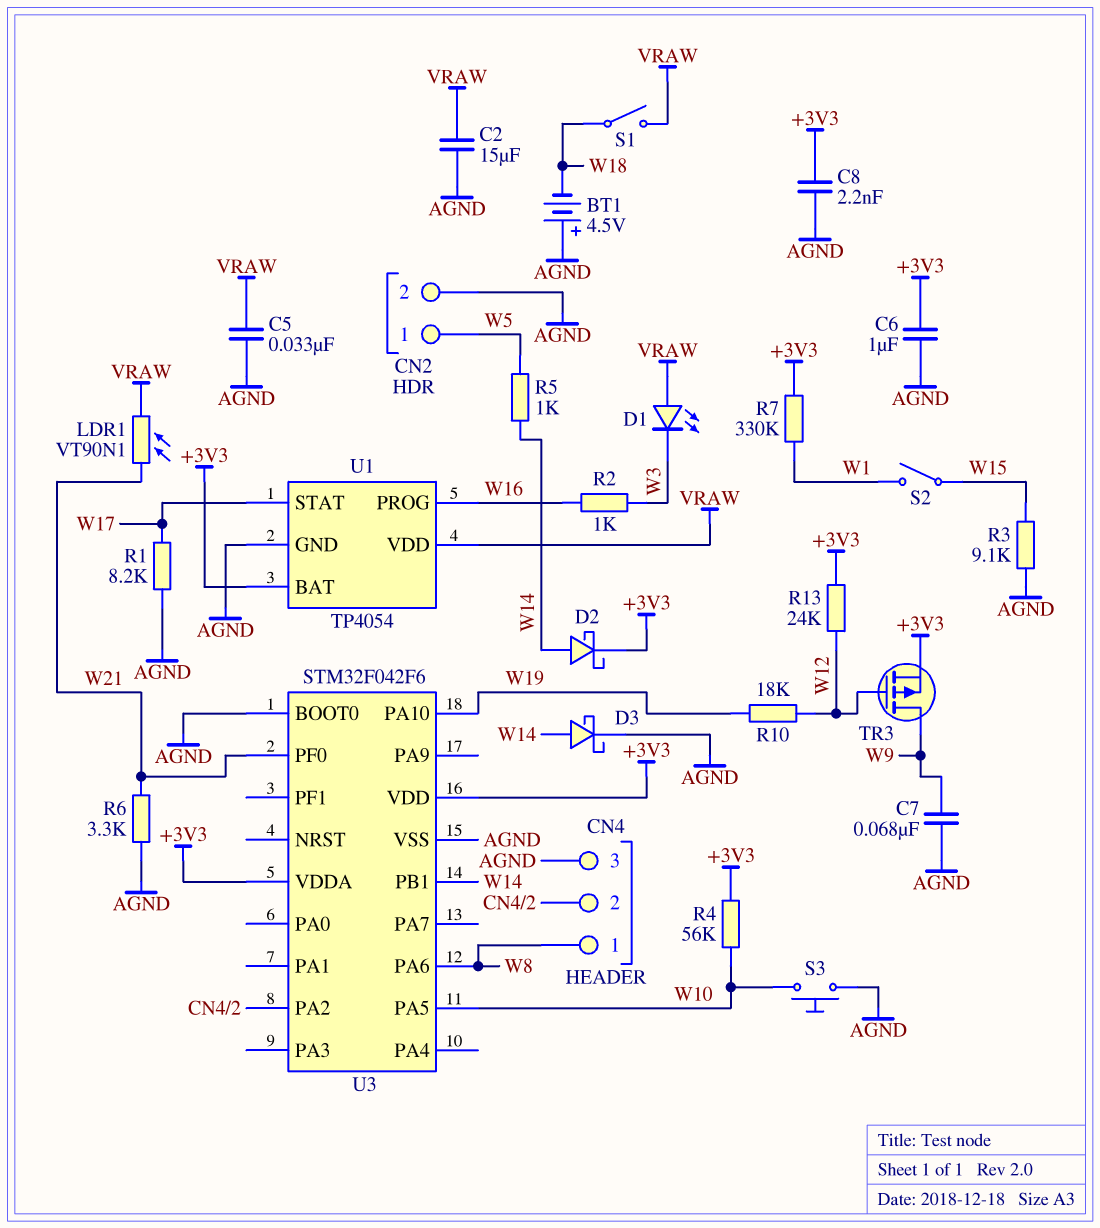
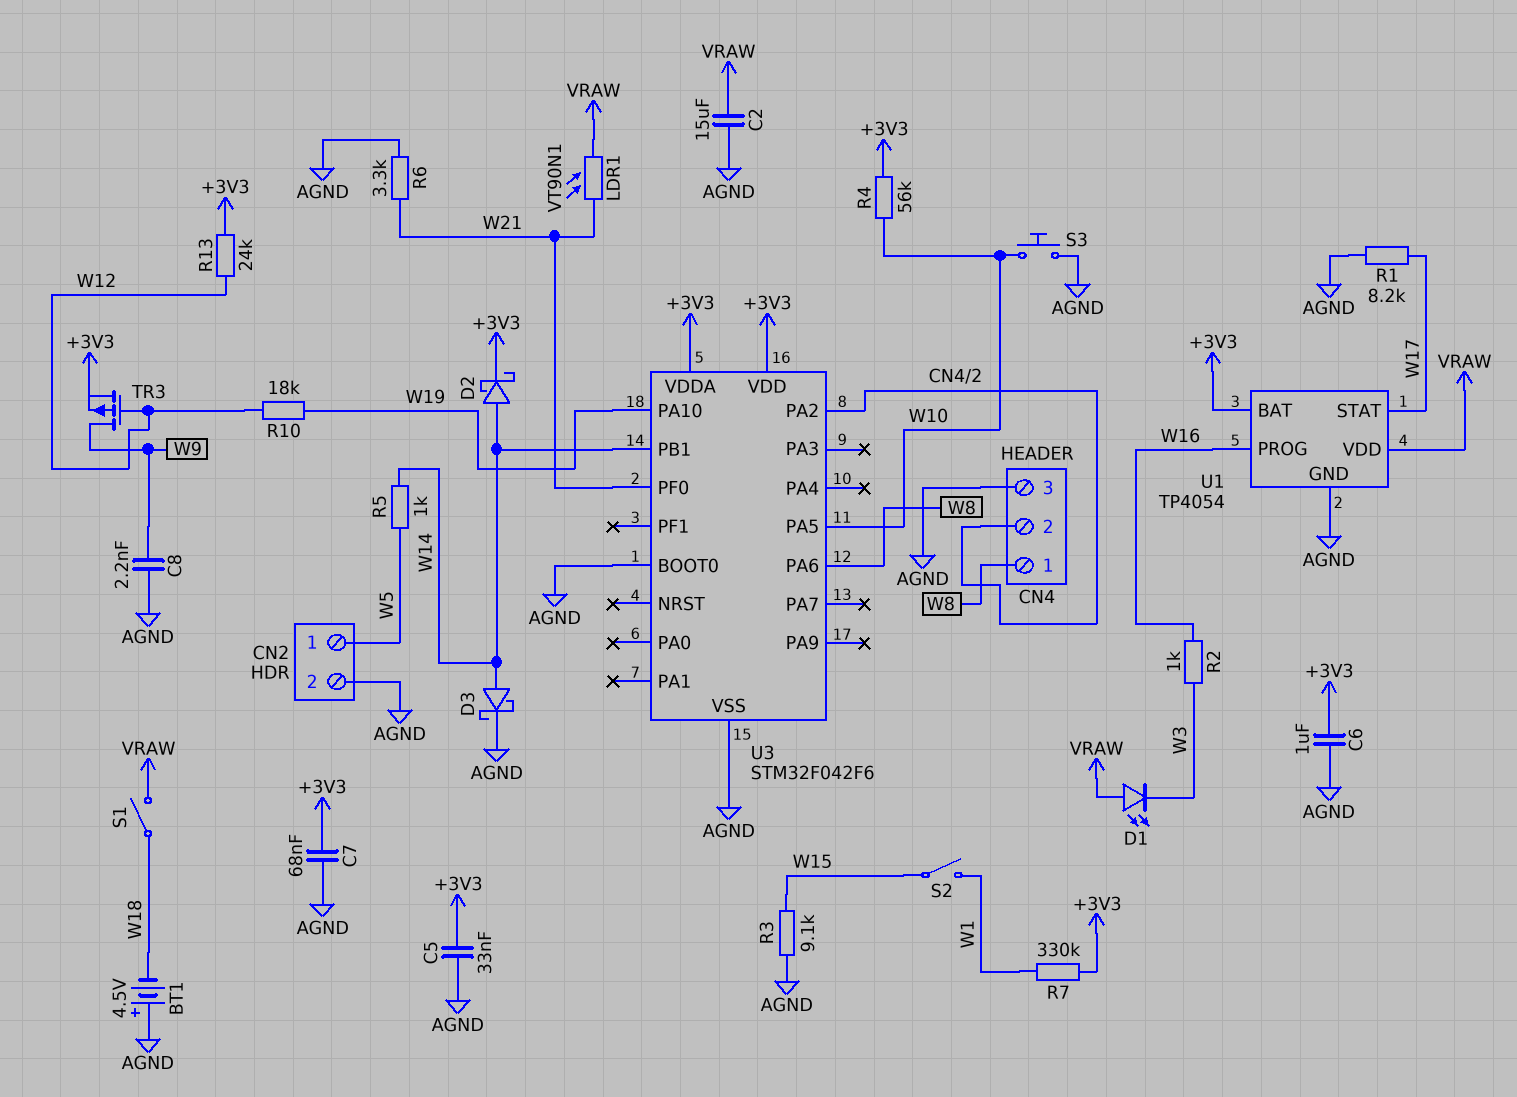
C5: 33nF (AGND, VRAW) -> 33nF (+3V3, AGND)
C7: 68nF (AGND, W9) -> 68nF (+3V3, AGND)
C8: 2.2nF (+3V3, AGND) -> 2.2nF (AGND, W9)

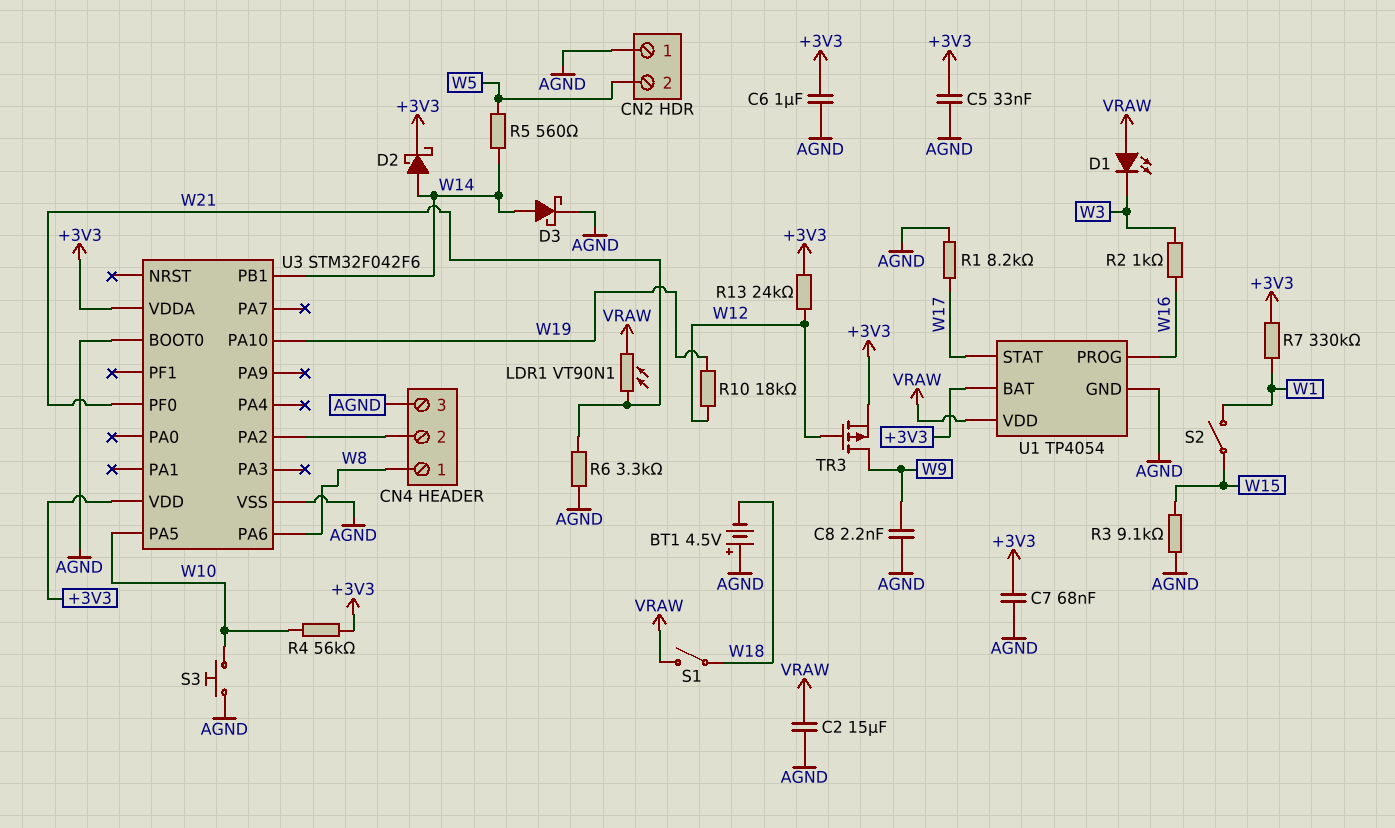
CN2 pin 1: W5 -> AGND
CN2 pin 2: AGND -> W5
R5: 1k (W5, W14) -> 560 (W5, W14)

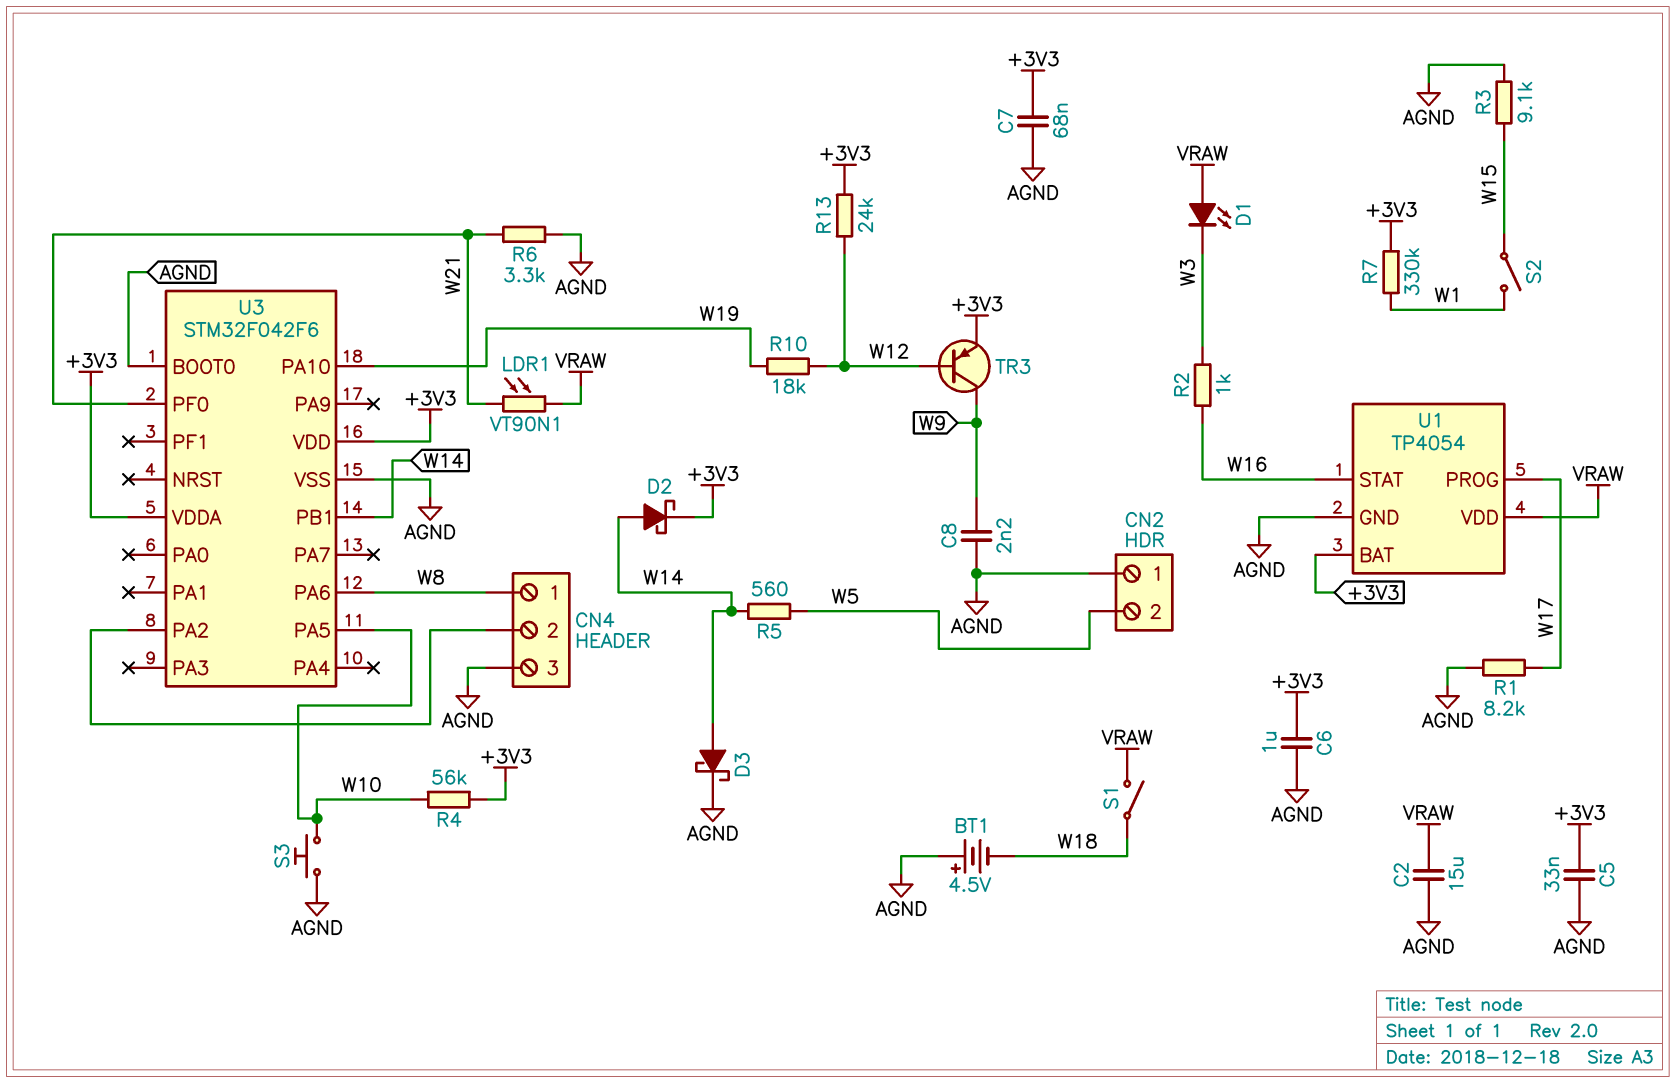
TR3: PMOS (G W12, D W9, S +3V3) -> PNP (B W12, C W9, E +3V3)
U1 pin PROG: W16 -> W17
U1 pin STAT: W17 -> W16

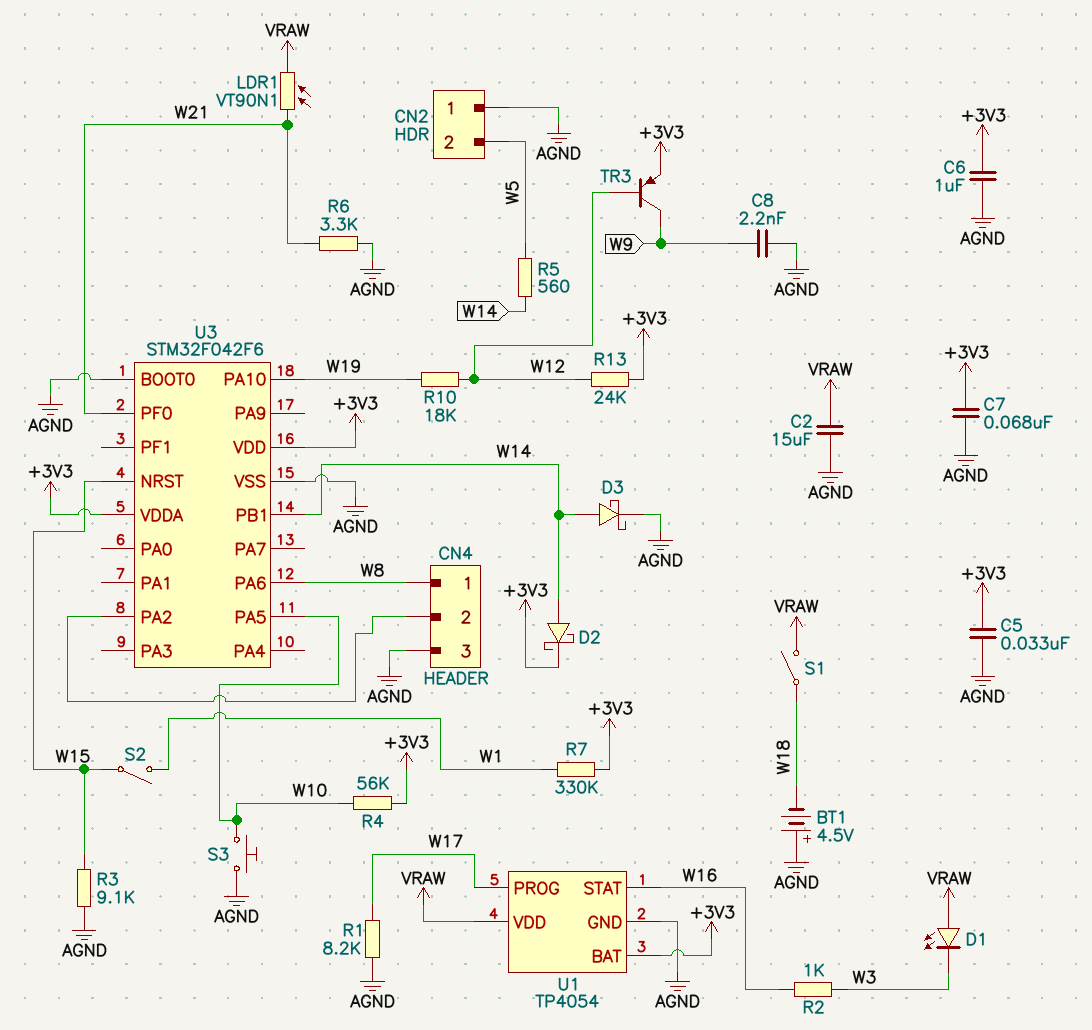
U3 pin NRST: none -> W15

